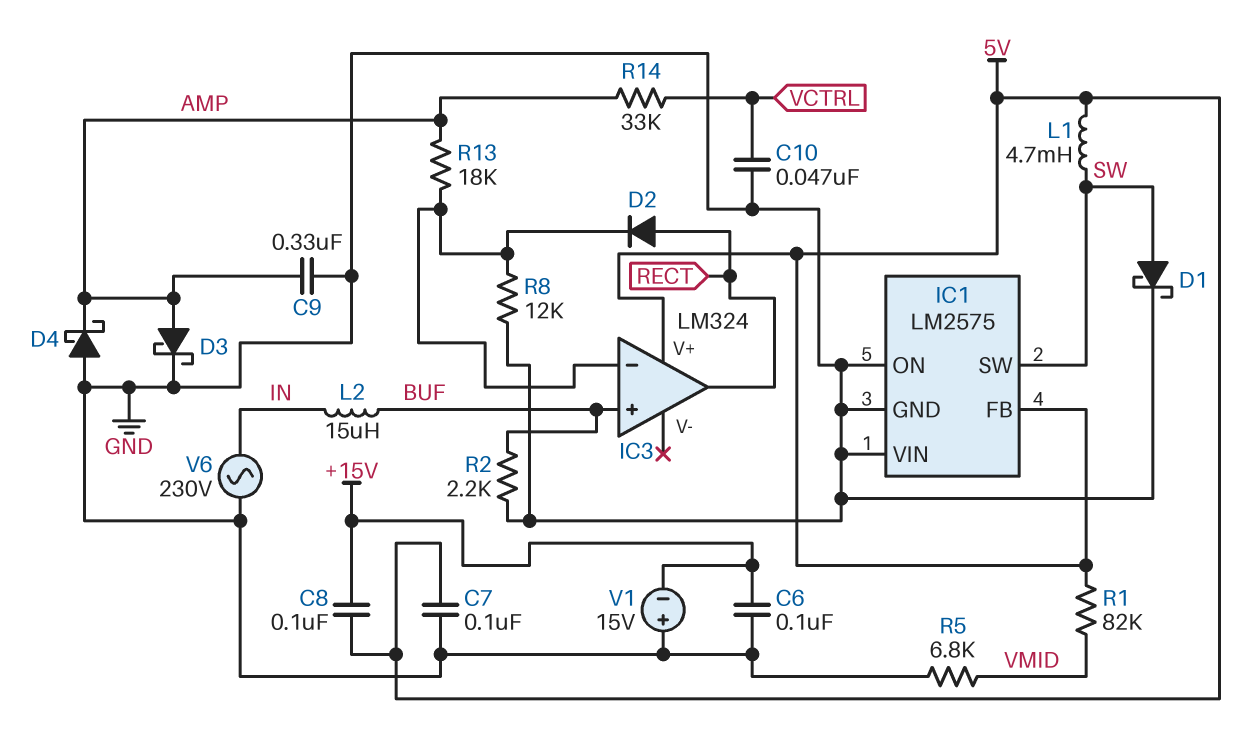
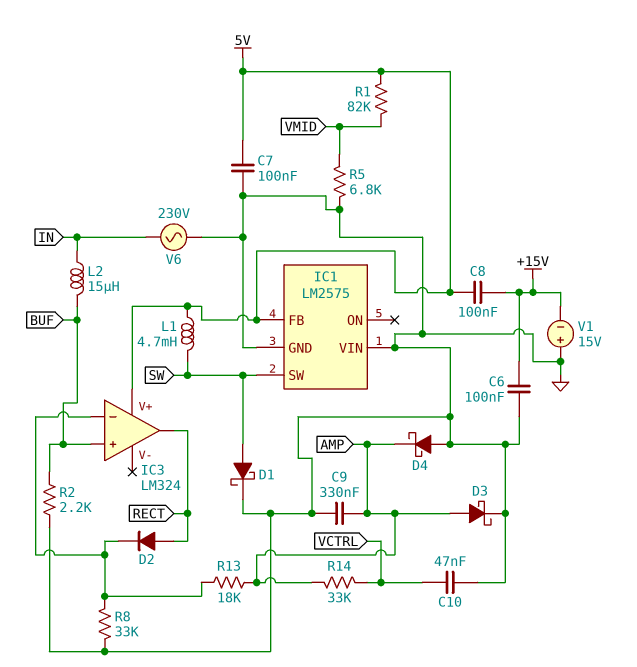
IC1 pin ON: GND -> none
R8: 12k (GND, IC3/in-) -> 33k (GND, IC3/in-)

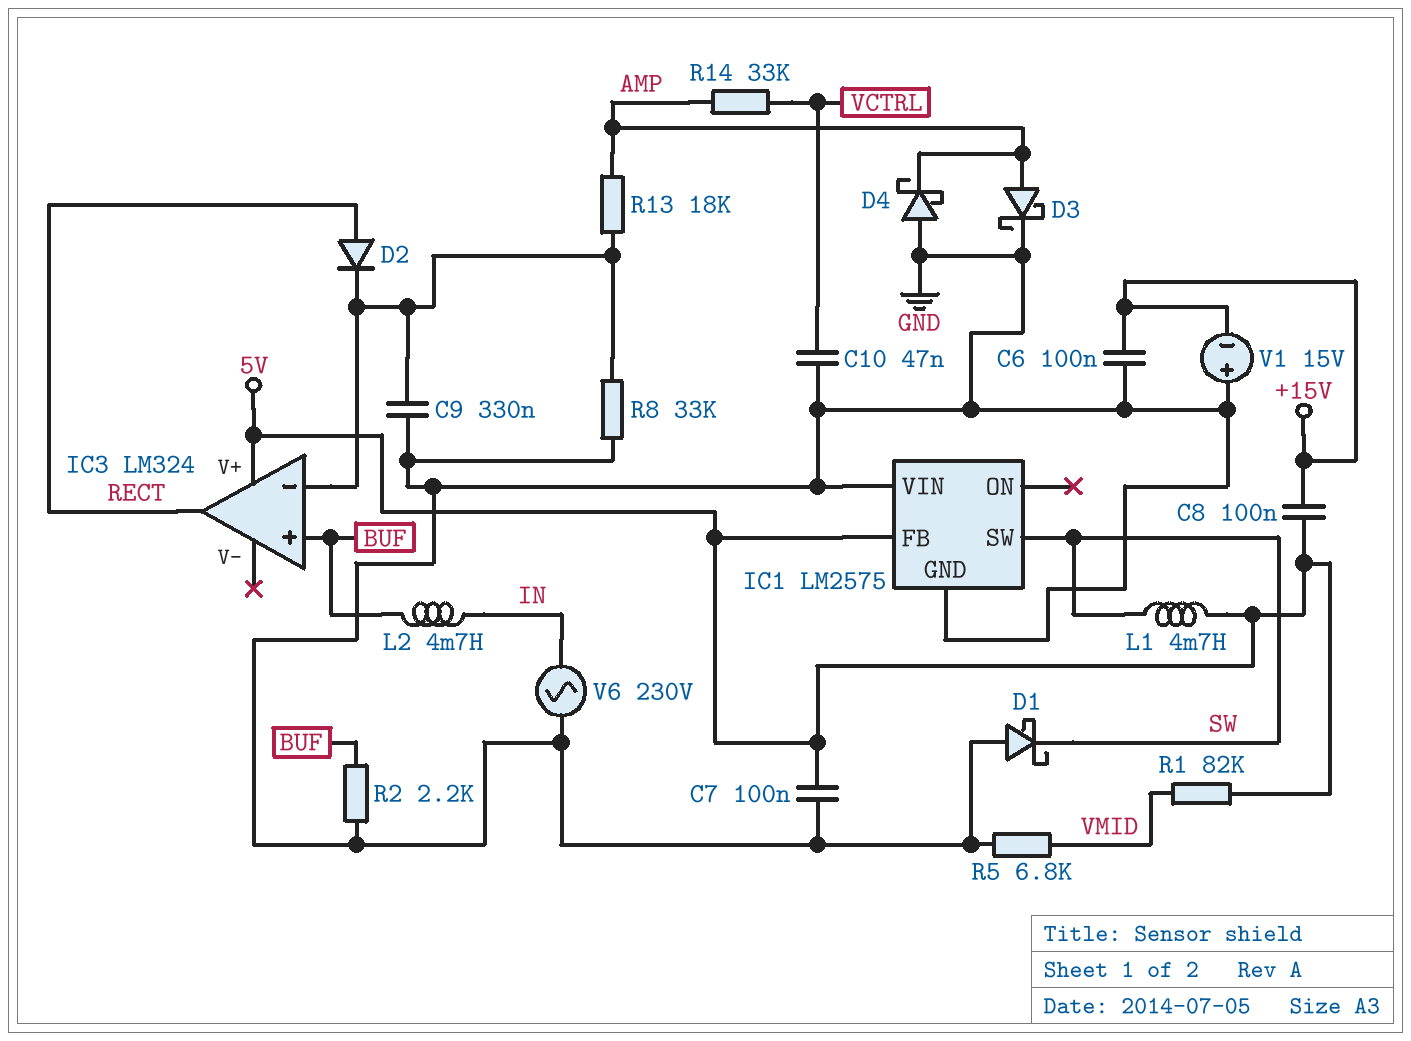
C9: 330nF (AMP, GND) -> 330nF (GND, IC3/in-)
D1: schottky (A SW, K GND) -> schottky (A GND, K SW)
L2: 15uH (BUF, IN) -> 4.7mH (BUF, IN)

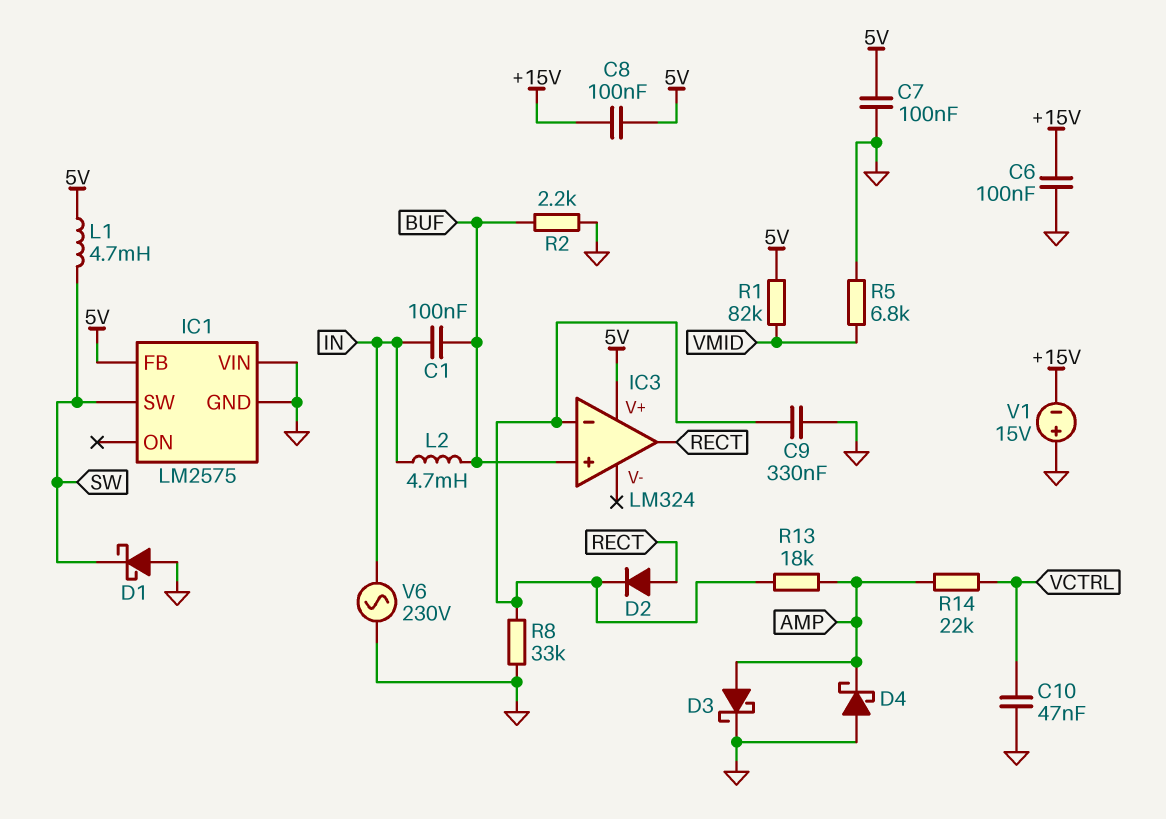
C1: none -> 100nF (BUF, IN)
R14: 33k (AMP, VCTRL) -> 22k (AMP, VCTRL)

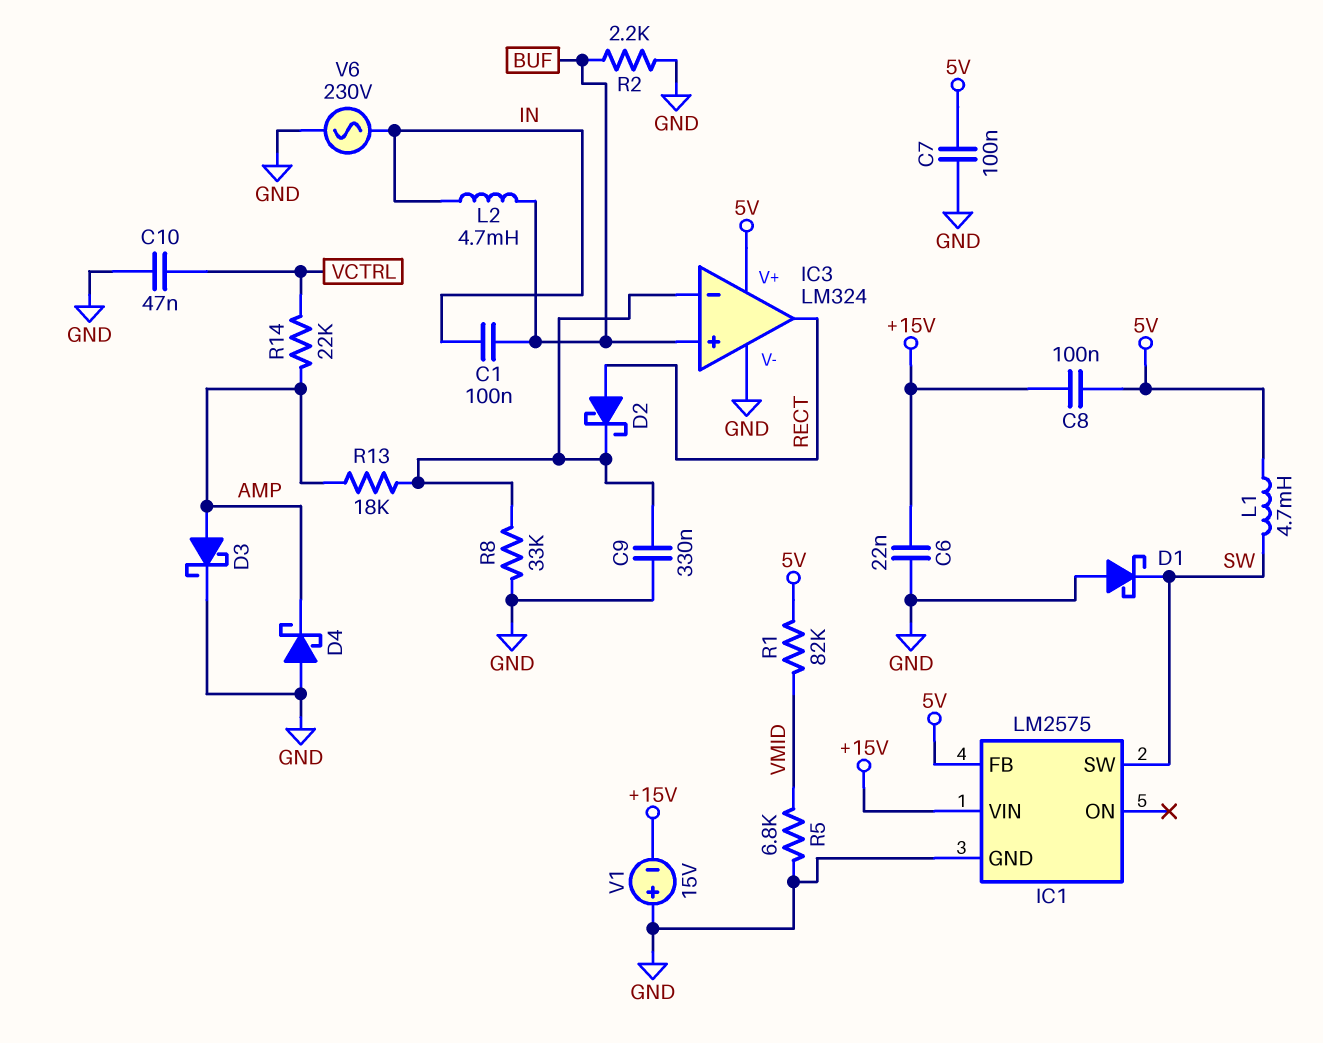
C6: 100nF (+15V, GND) -> 22nF (+15V, GND)
D2: diode (A RECT, K IC3/in-) -> schottky (A RECT, K IC3/in-)
IC1 pin VIN: GND -> +15V
IC3 pin V-: none -> GND

